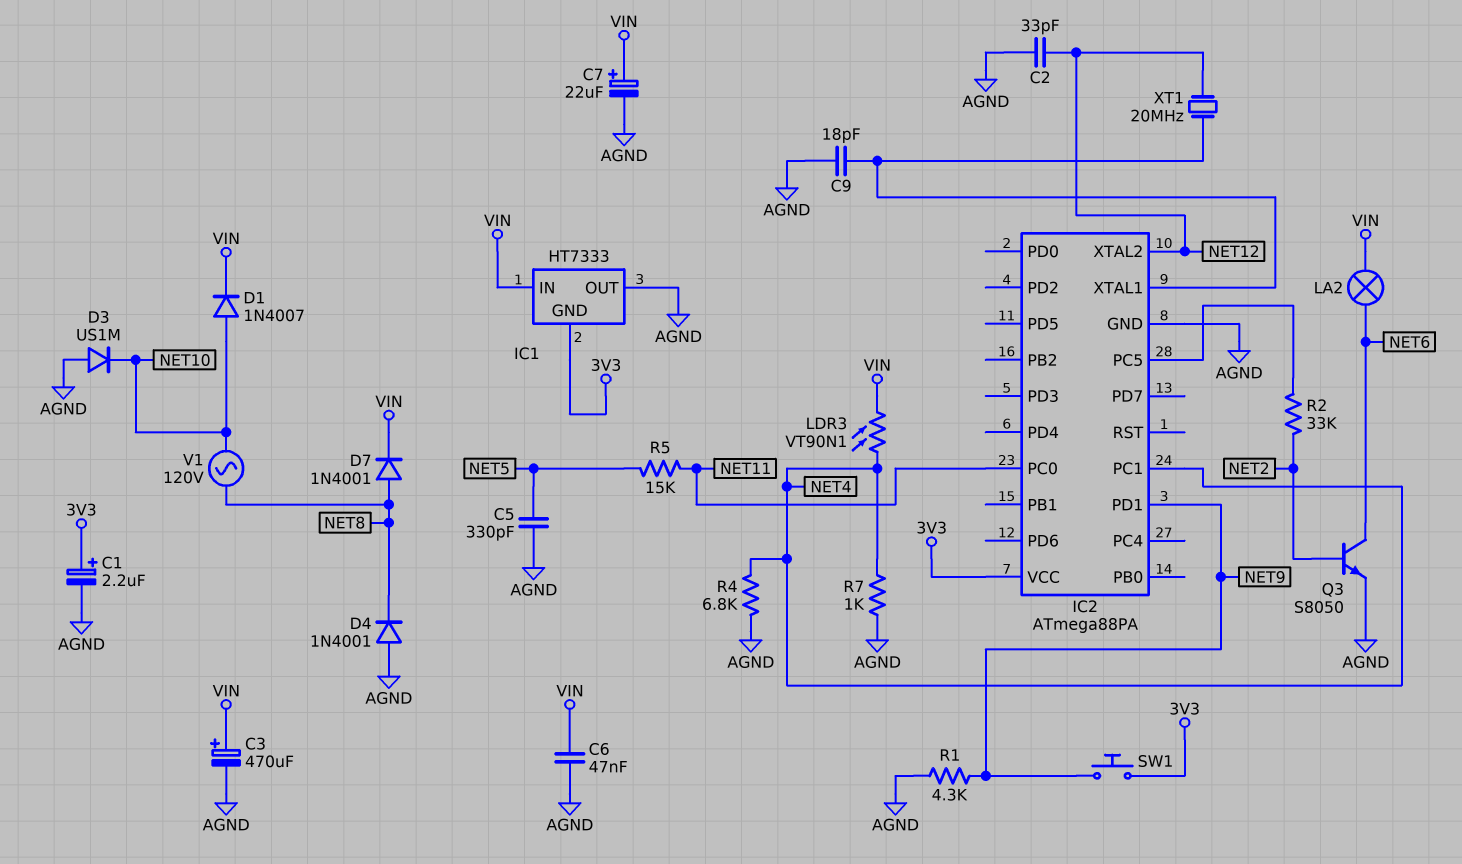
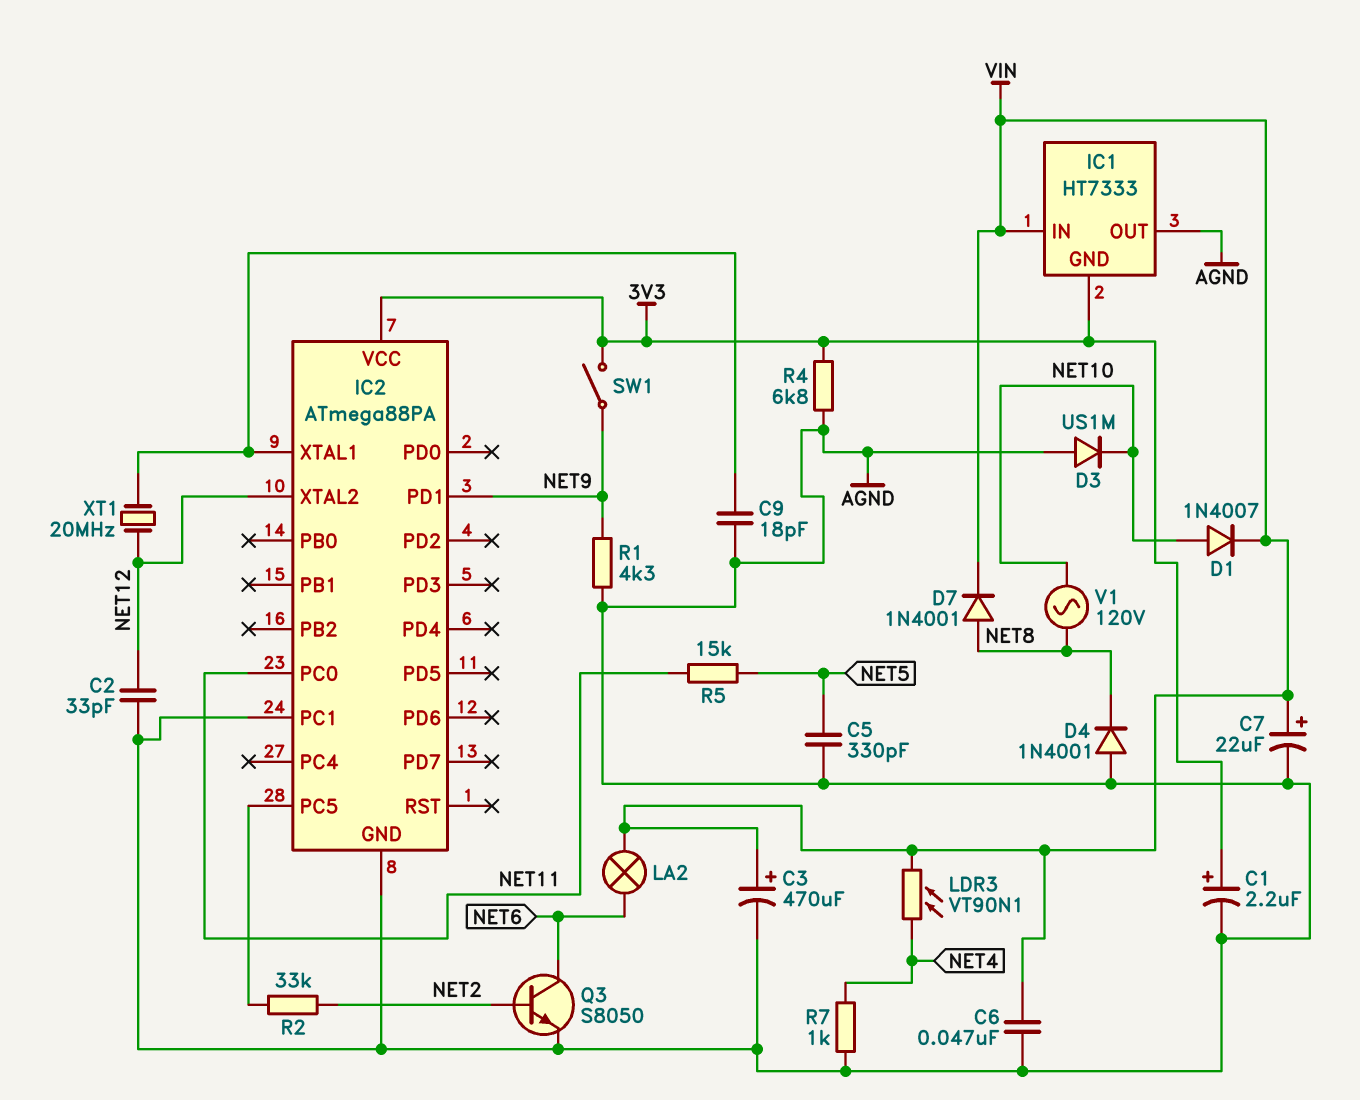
IC2 pin PC1: NET4 -> AGND
R4: 6.8k (AGND, NET4) -> 6.8k (3V3, AGND)
SW1: button (3V3, NET9) -> switch (3V3, NET9)

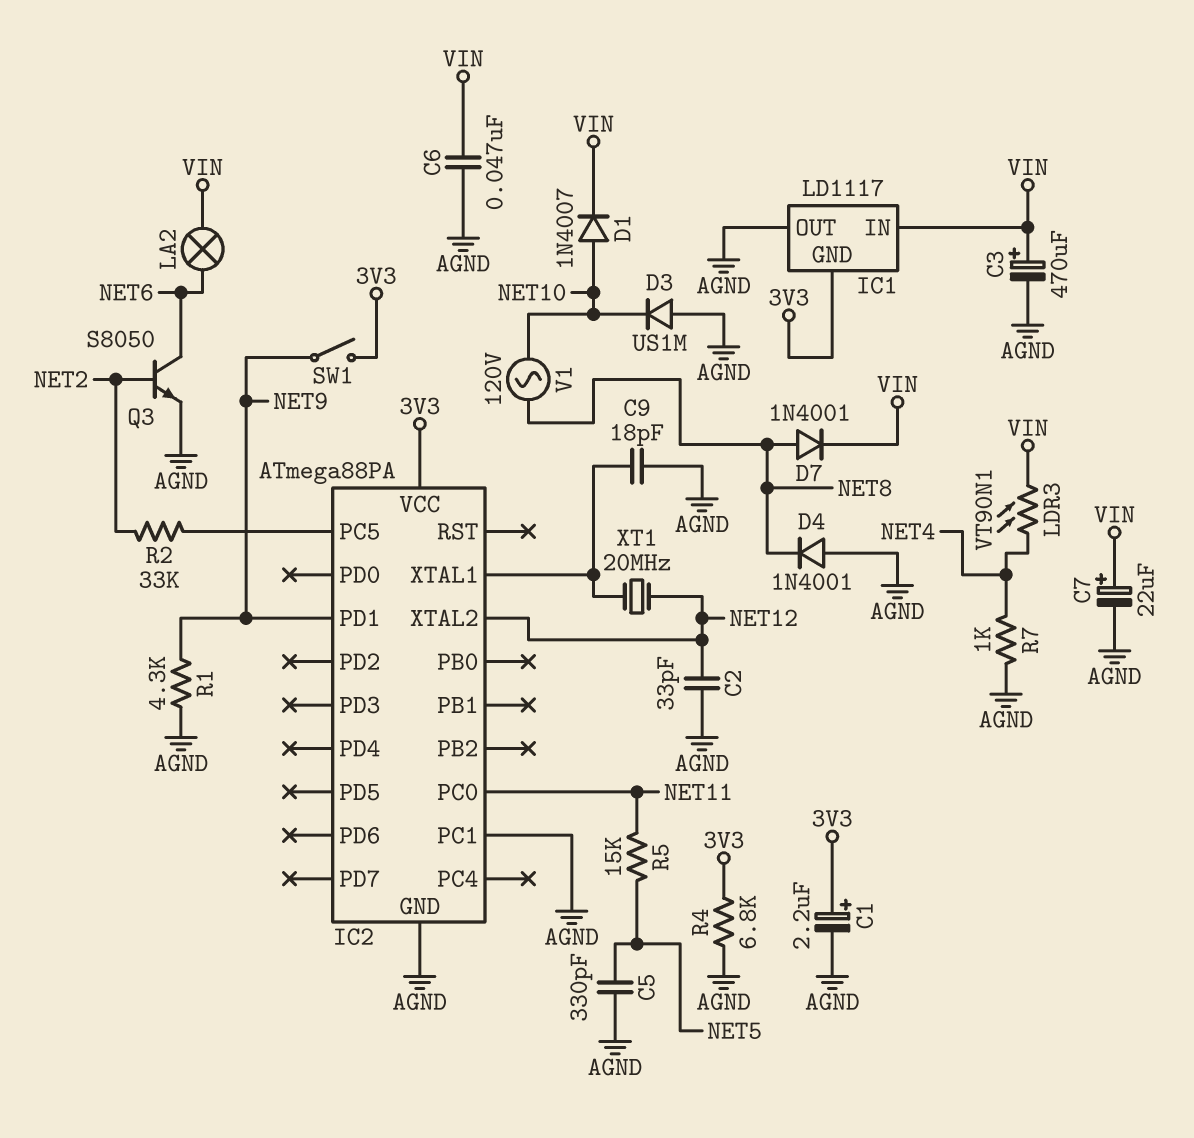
IC1: HT7333 -> LD1117

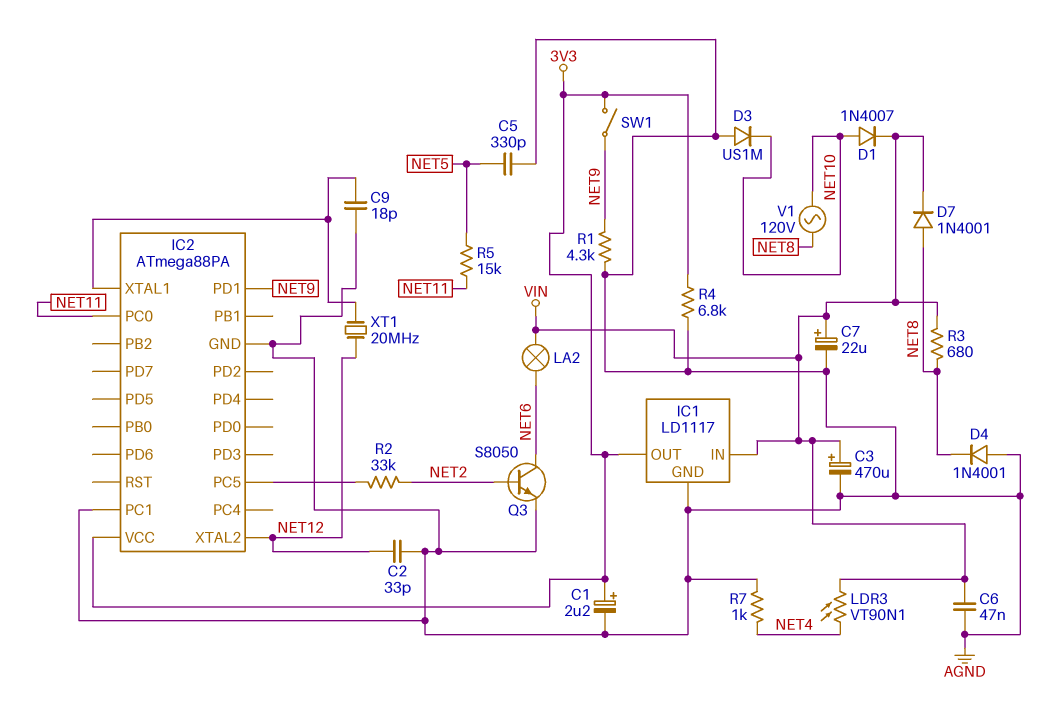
IC1 pin GND: 3V3 -> AGND
IC1 pin OUT: AGND -> 3V3
R3: none -> 680 (NET8, VIN)

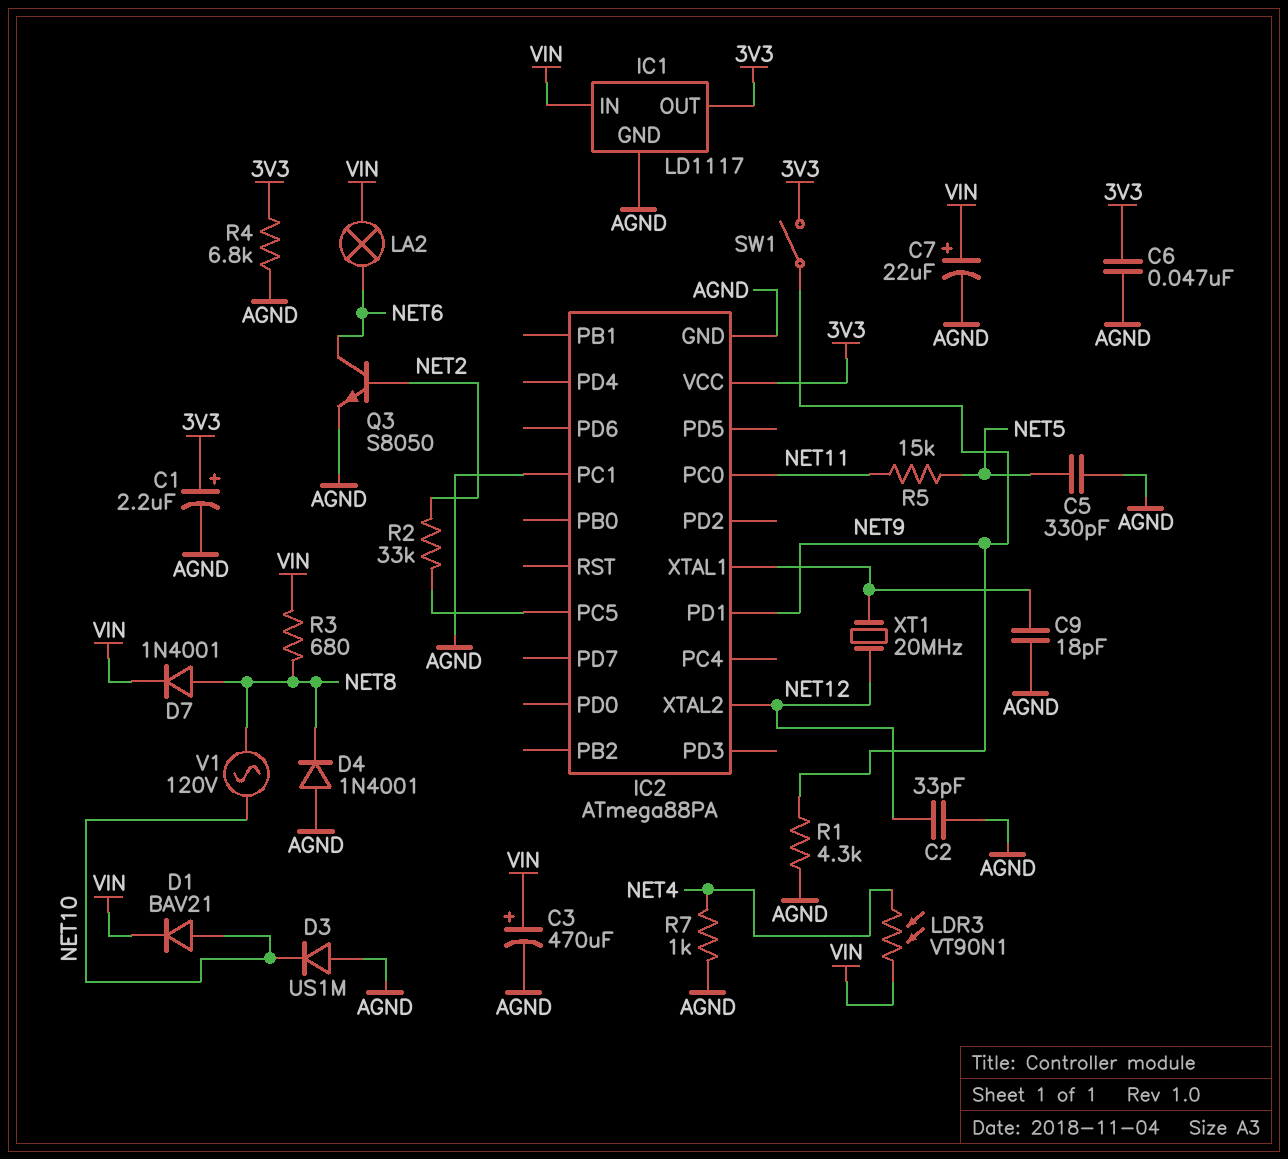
C6: 47nF (AGND, VIN) -> 47nF (3V3, AGND)
D1: diode 1N4007 (A NET10, K VIN) -> diode BAV21 (A NET10, K VIN)

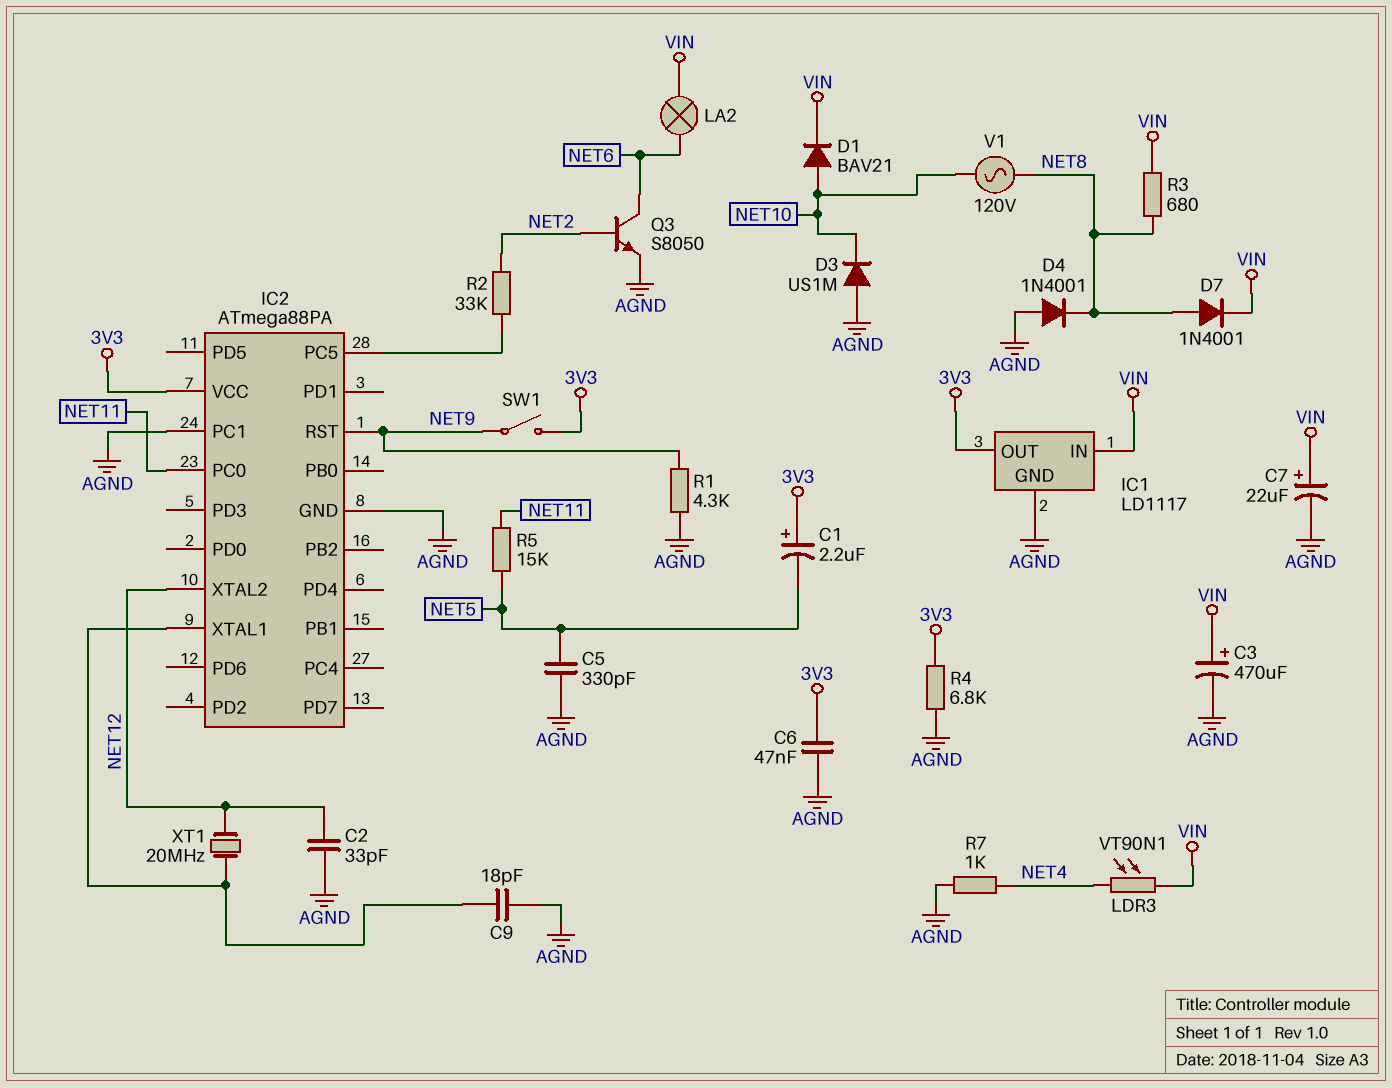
C1: 2.2uF (plus 3V3, minus AGND) -> 2.2uF (plus 3V3, minus NET5)
IC2 pin PD1: NET9 -> none
IC2 pin RST: none -> NET9

